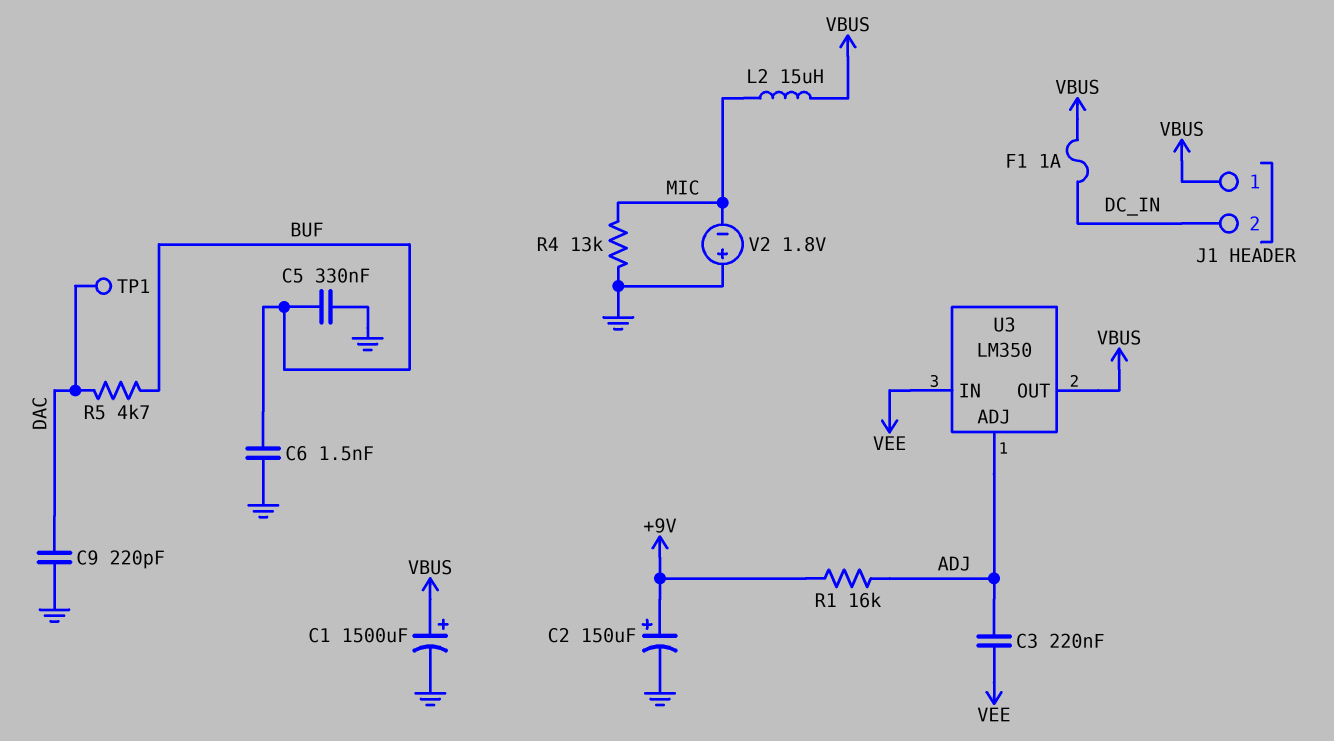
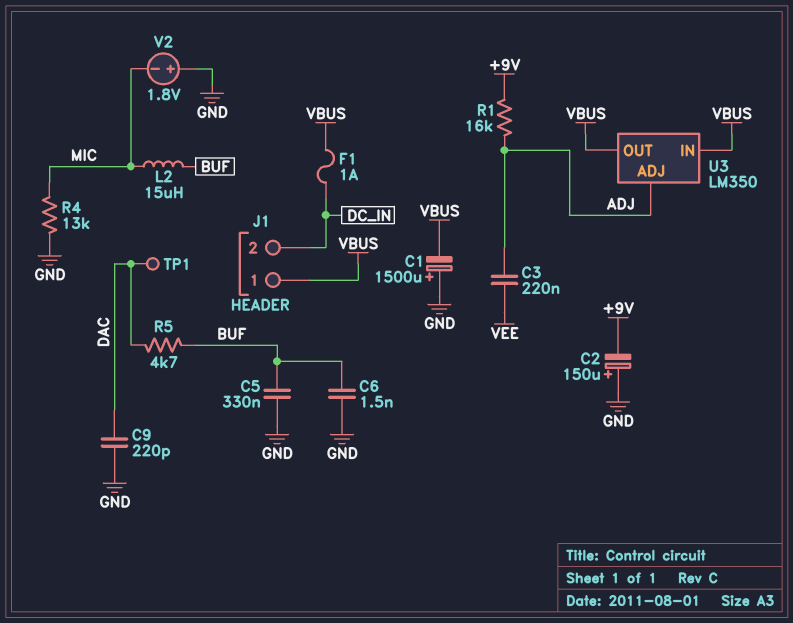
C1: 1500uF (plus VBUS, minus GND) -> 1500uF (plus GND, minus VBUS)
C2: 150uF (plus +9V, minus GND) -> 150uF (plus GND, minus +9V)
L2: 15uH (MIC, VBUS) -> 15uH (BUF, MIC)
U3 pin IN: VEE -> VBUS

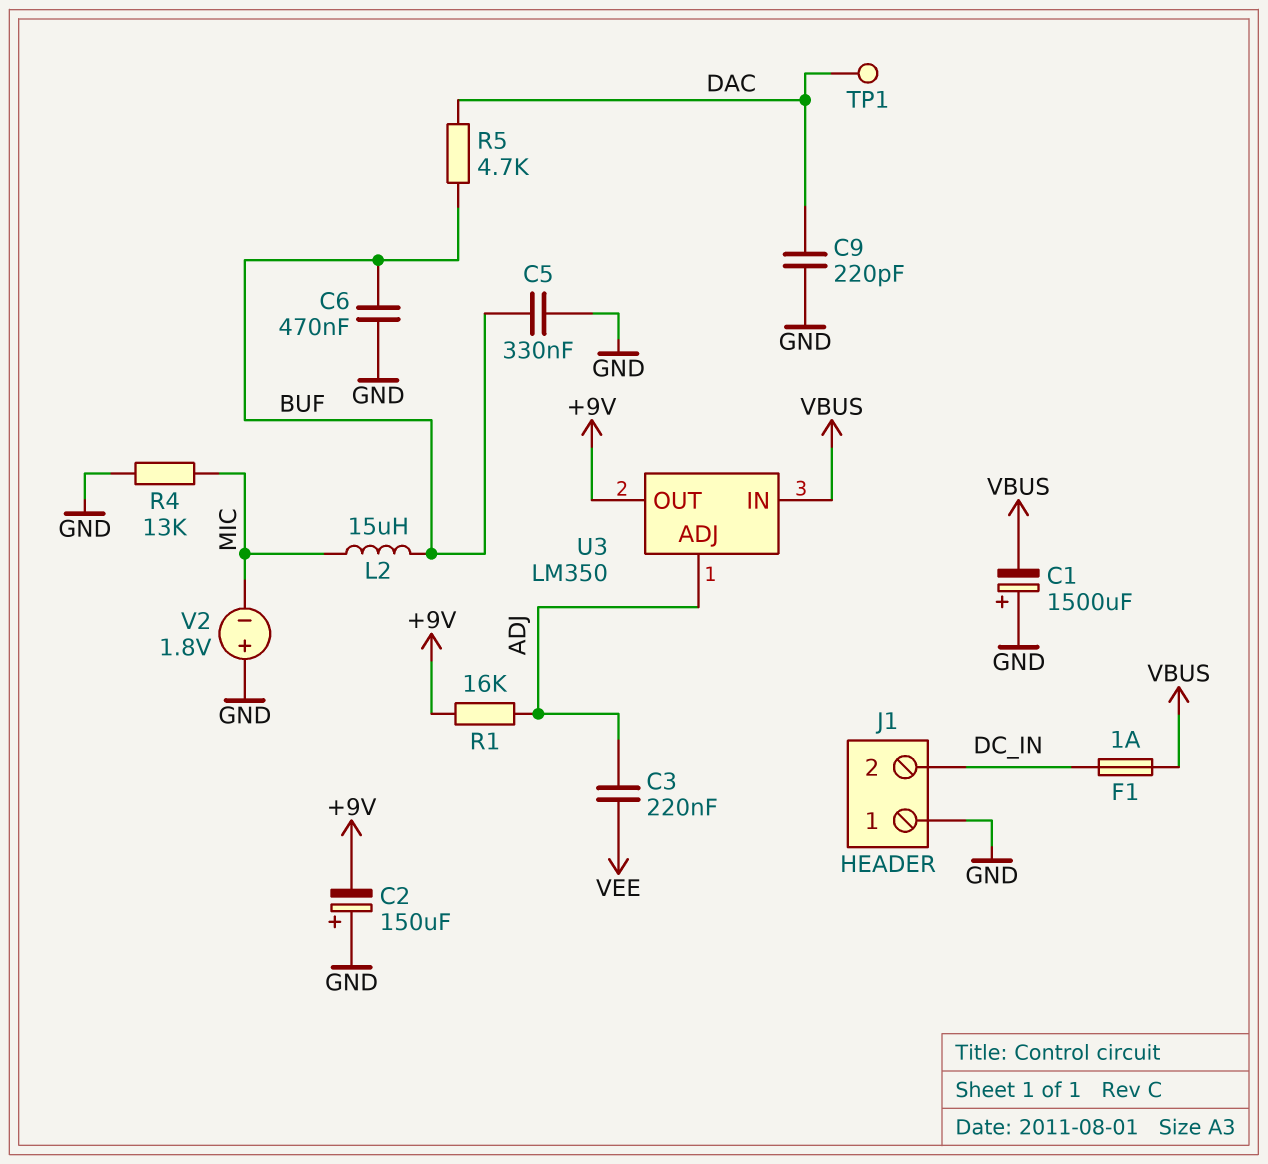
C6: 1.5nF (BUF, GND) -> 470nF (BUF, GND)
J1 pin 1: VBUS -> GND
U3 pin OUT: VBUS -> +9V

